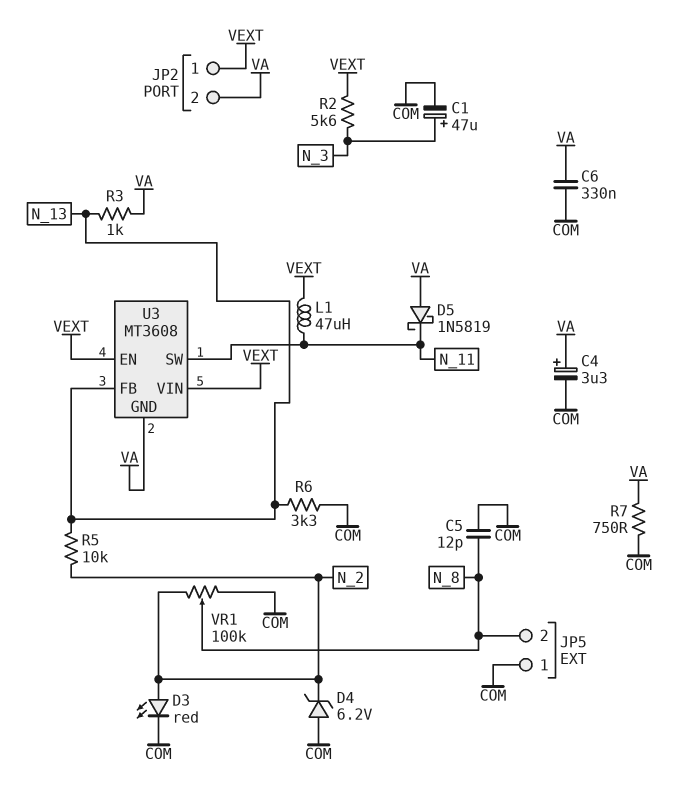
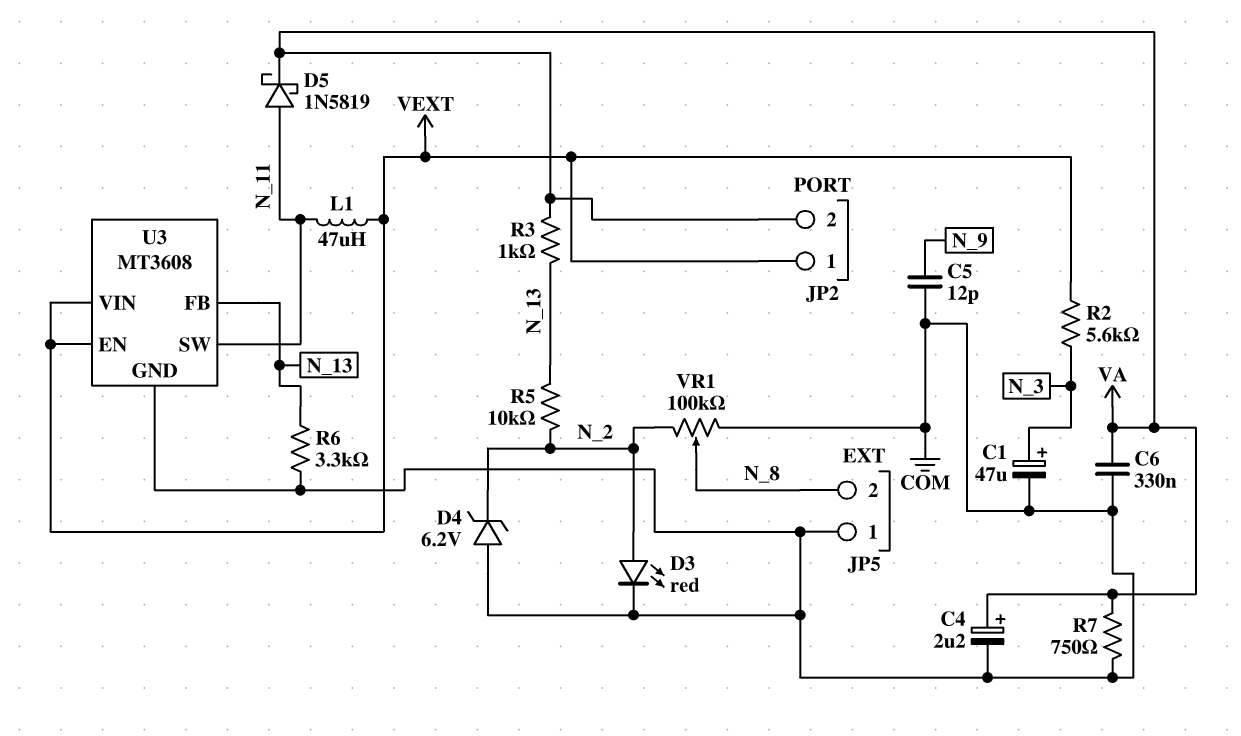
C4: 3.3uF (plus VA, minus COM) -> 2.2uF (plus VA, minus COM)
C5: 12pF (COM, N_8) -> 12pF (COM, N_9)
D5: schottky 1N5819 (A VA, K N_11) -> schottky 1N5819 (A N_11, K VA)
U3 pin GND: VA -> COM

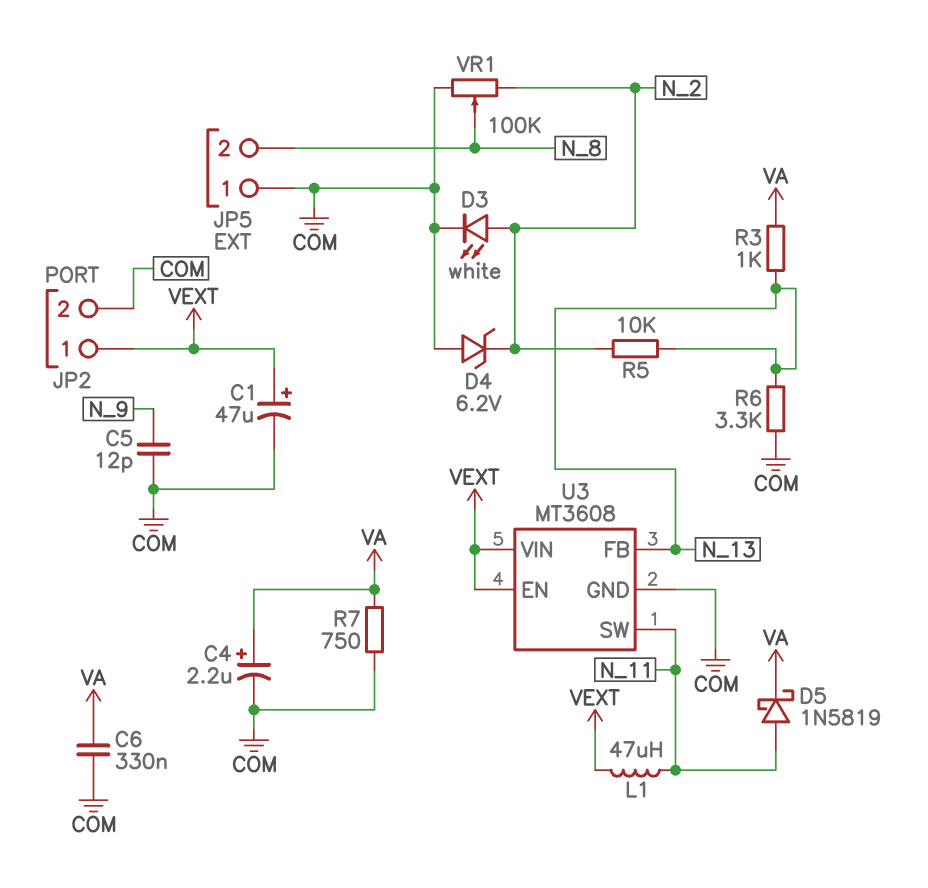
C1: 47uF (plus N_3, minus COM) -> 47uF (plus VEXT, minus COM)
D3: LED red (A N_2, K COM) -> LED white (A N_2, K COM)
JP2 pin 2: VA -> COM
R2: 5.6k (N_3, VEXT) -> none

